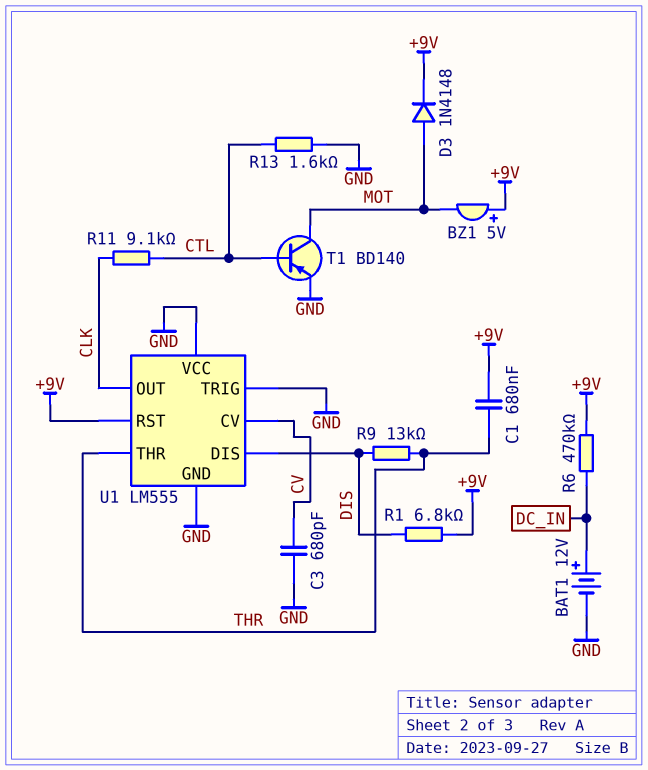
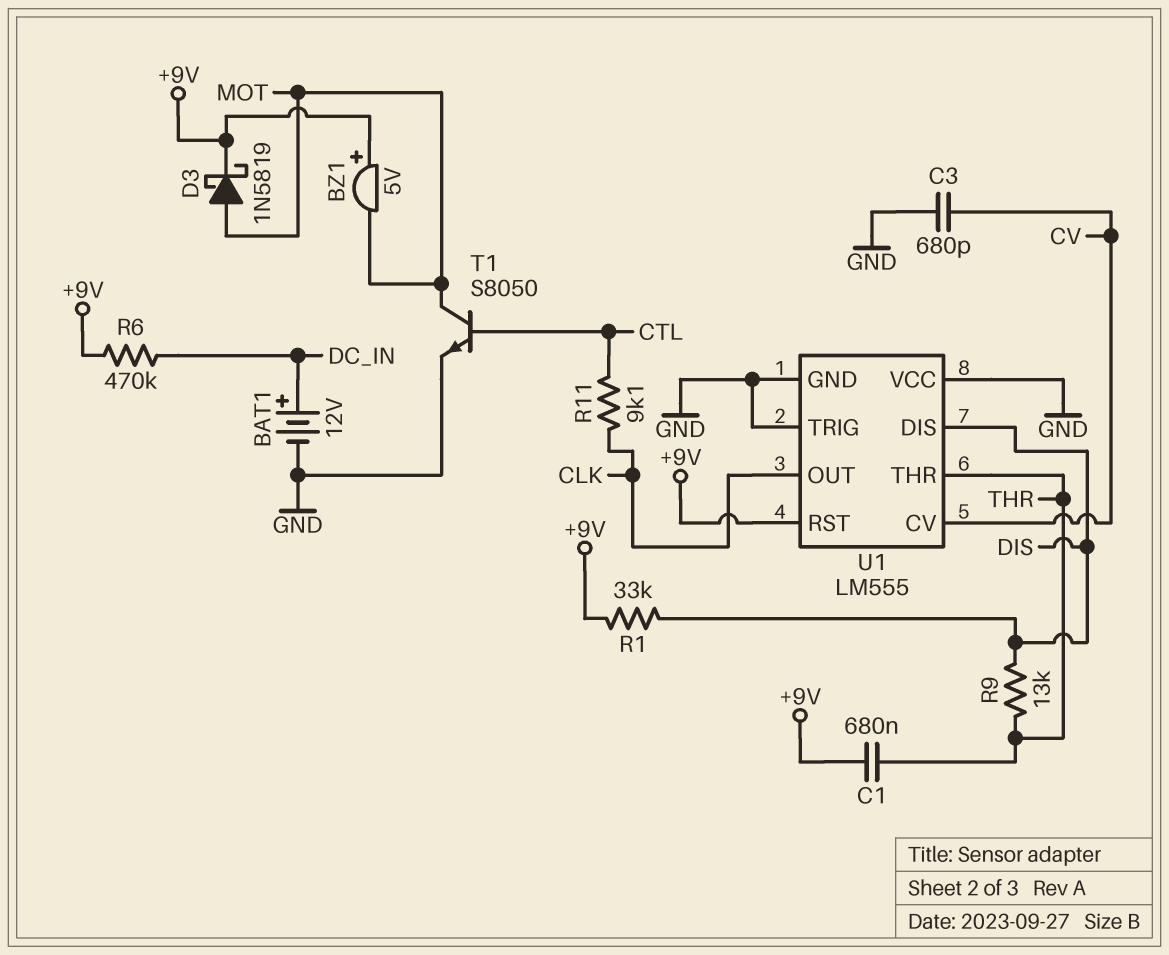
D3: diode 1N4148 (A MOT, K +9V) -> schottky 1N5819 (A MOT, K +9V)
R1: 6.8k (+9V, DIS) -> 33k (+9V, DIS)
R13: 1.6k (CTL, GND) -> none
T1: PNP BD140 (B CTL, C MOT, E GND) -> NPN S8050 (B CTL, C MOT, E GND)

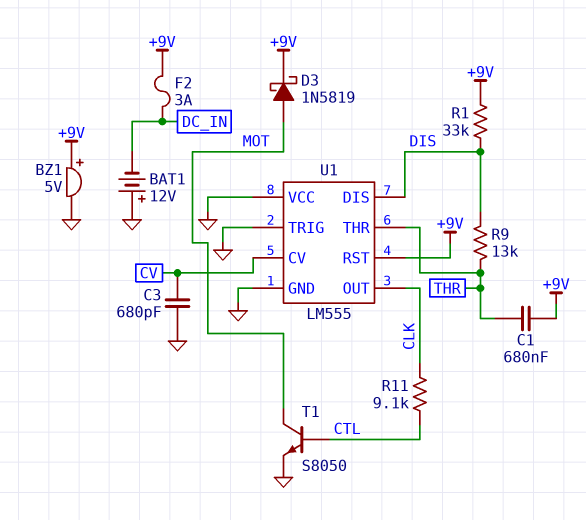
BAT1: 12V (plus DC_IN, minus GND) -> 12V (plus GND, minus DC_IN)
BZ1: buzzer 5V (plus +9V, minus MOT) -> buzzer 5V (plus +9V, minus GND)
F2: none -> 3A (+9V, DC_IN)
R6: 470k (+9V, DC_IN) -> none

